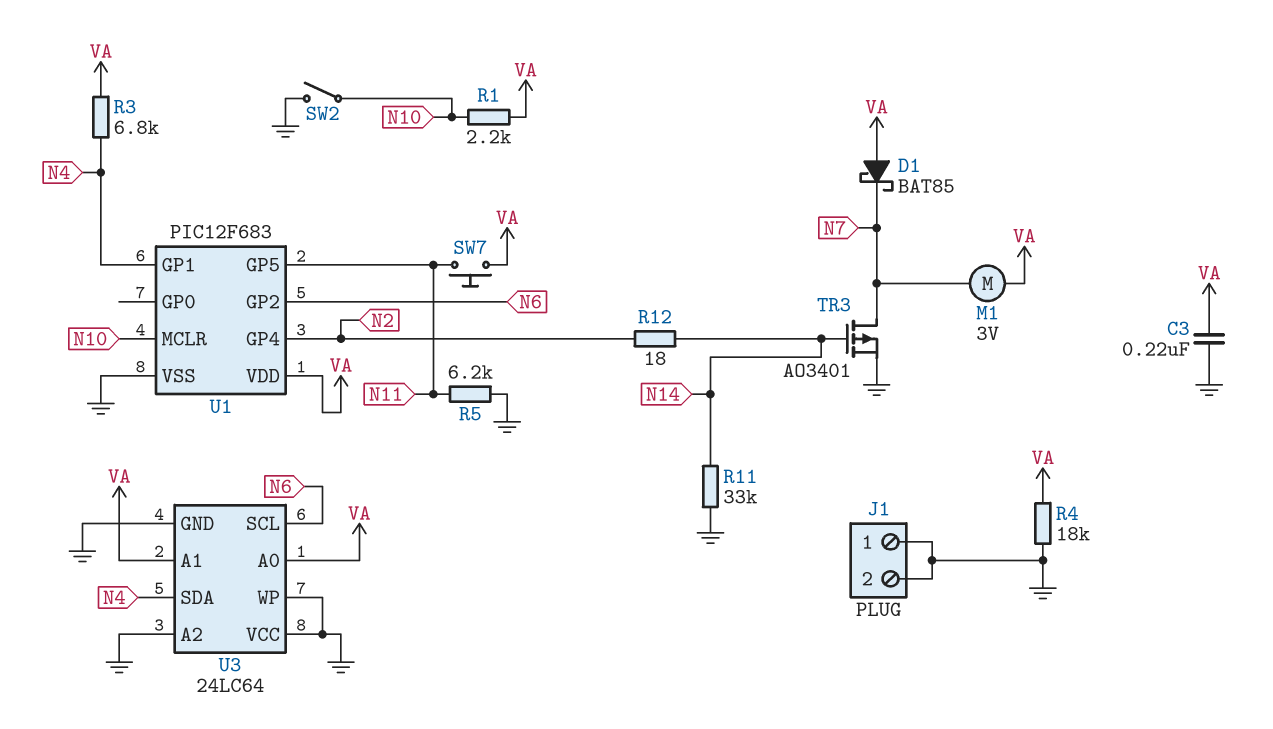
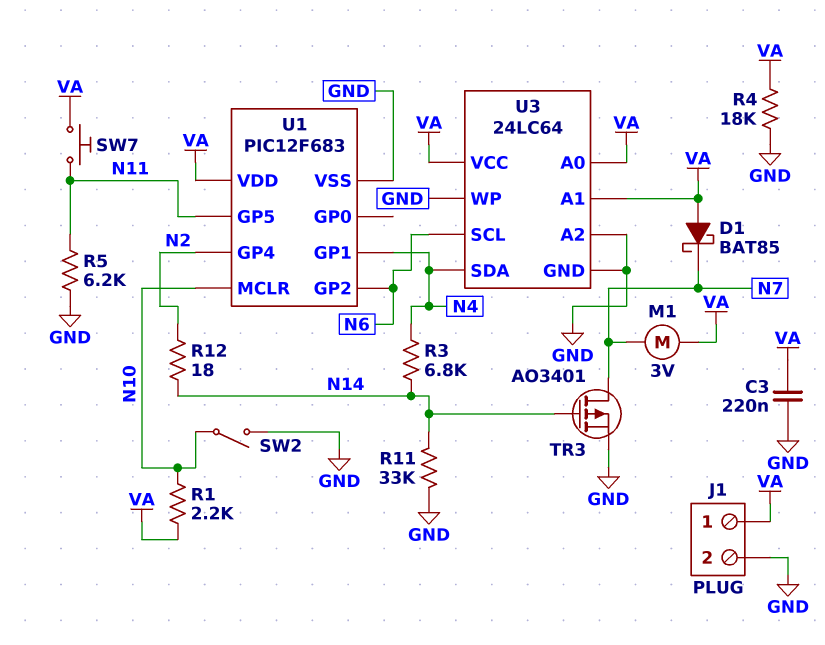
J1 pin 1: GND -> VA
R3: 6.8k (N4, VA) -> 6.8k (N4, N14)
U3 pin VCC: GND -> VA

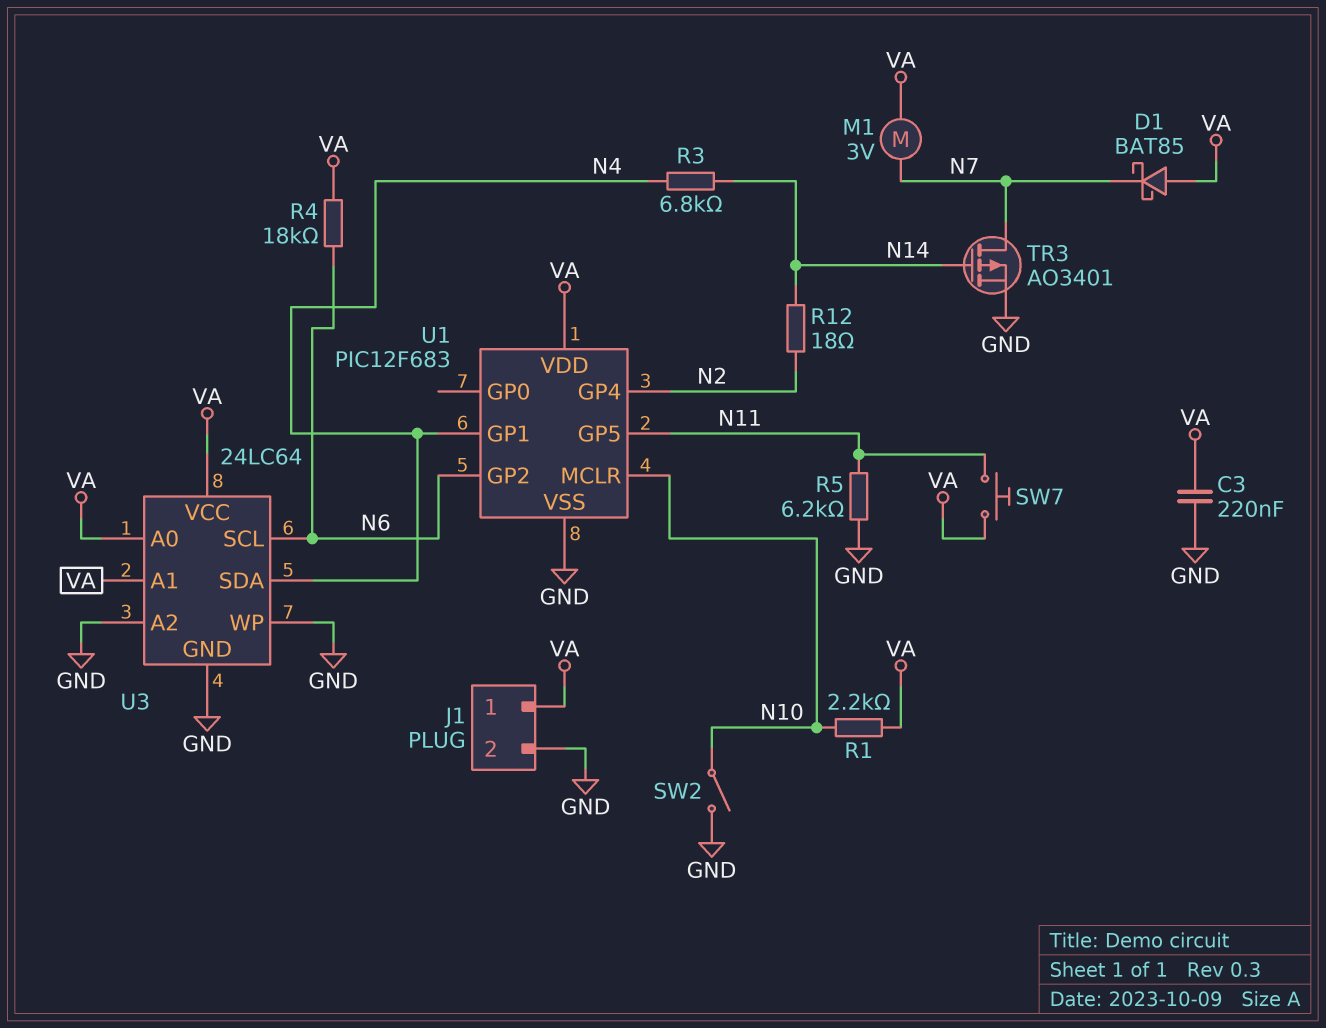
R4: 18k (GND, VA) -> 18k (N6, VA)
R11: 33k (GND, N14) -> none

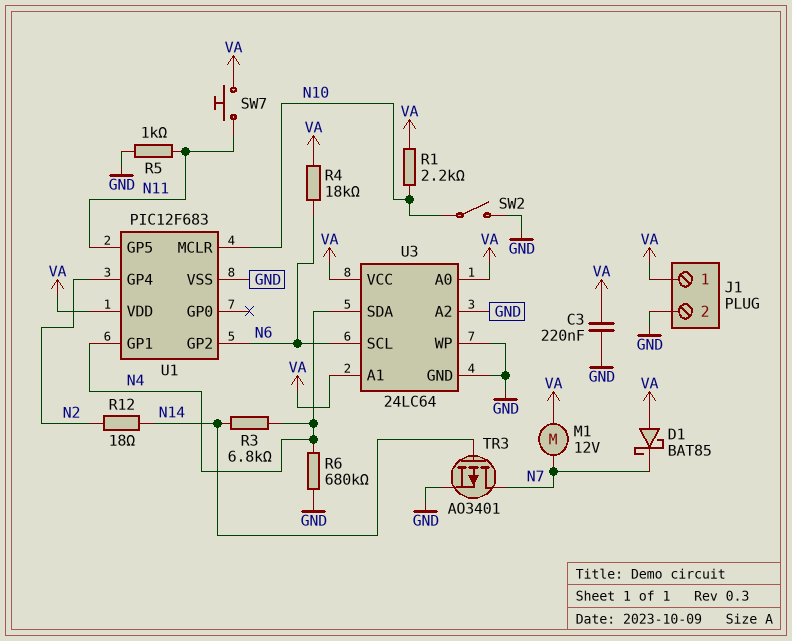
M1: motor 3V (N7, VA) -> motor 12V (N7, VA)
R5: 6.2k (GND, N11) -> 1k (GND, N11)
R6: none -> 680k (GND, N4)

